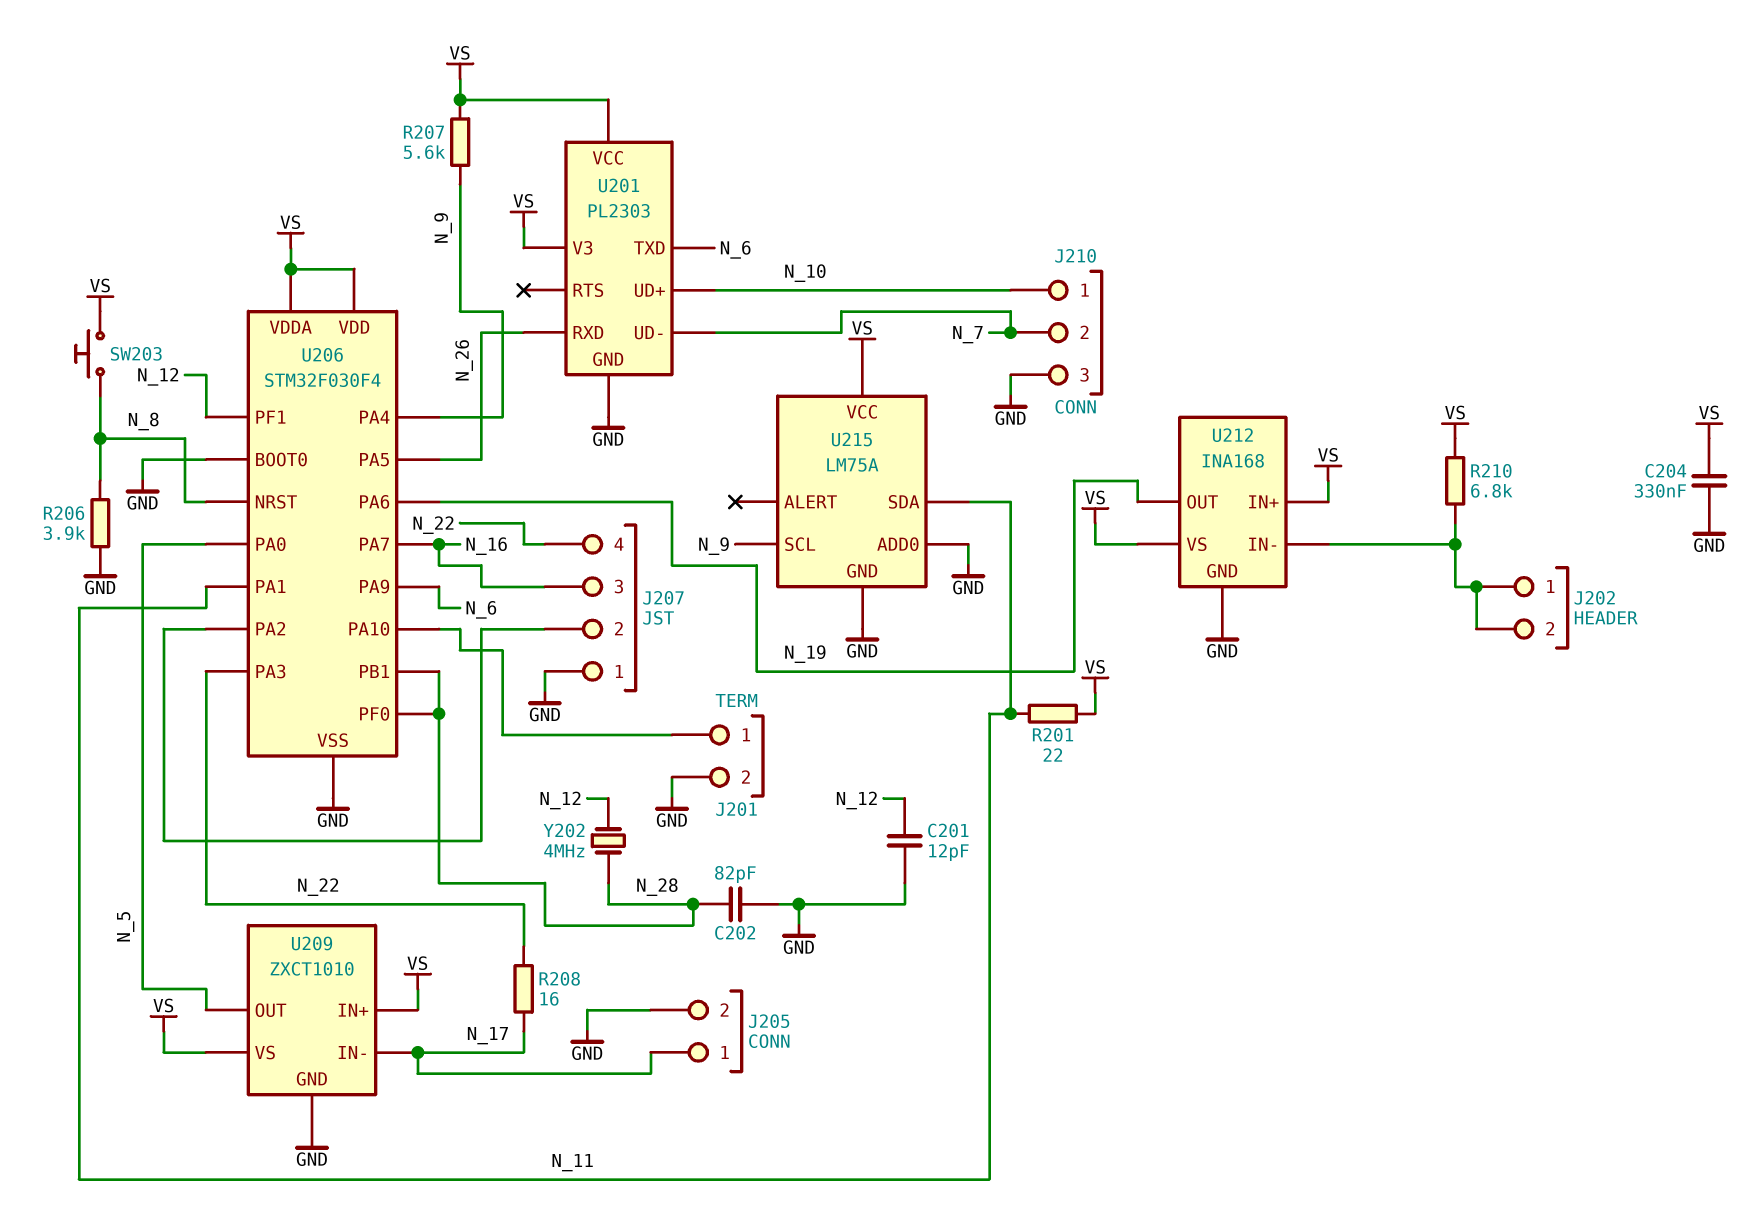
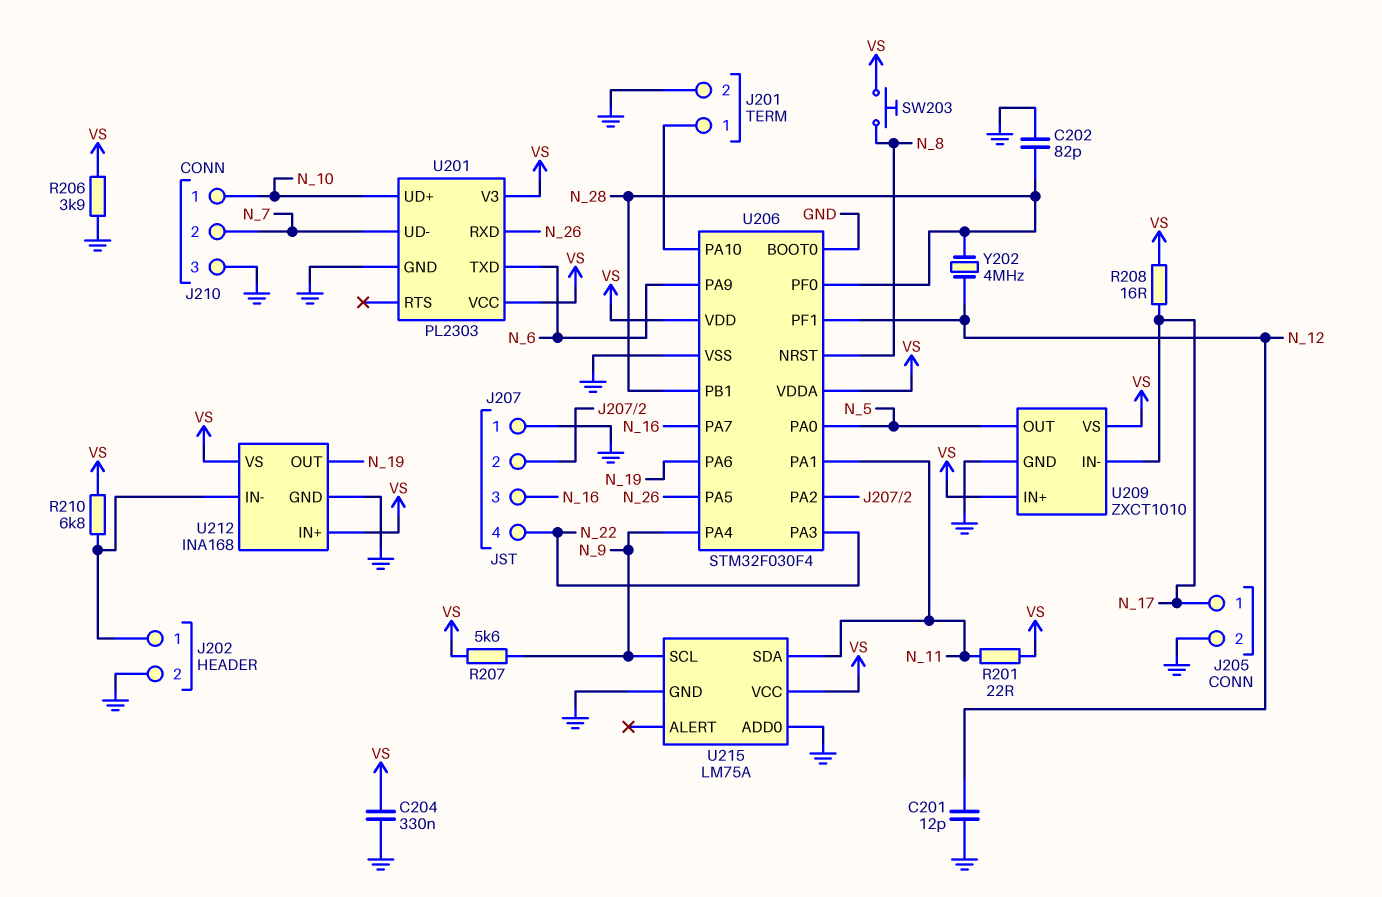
J202 pin 2: J202/1 -> GND
R206: 3.9k (GND, N_8) -> 3.9k (GND, VS)
R208: 16 (N_17, N_22) -> 16 (N_17, VS)

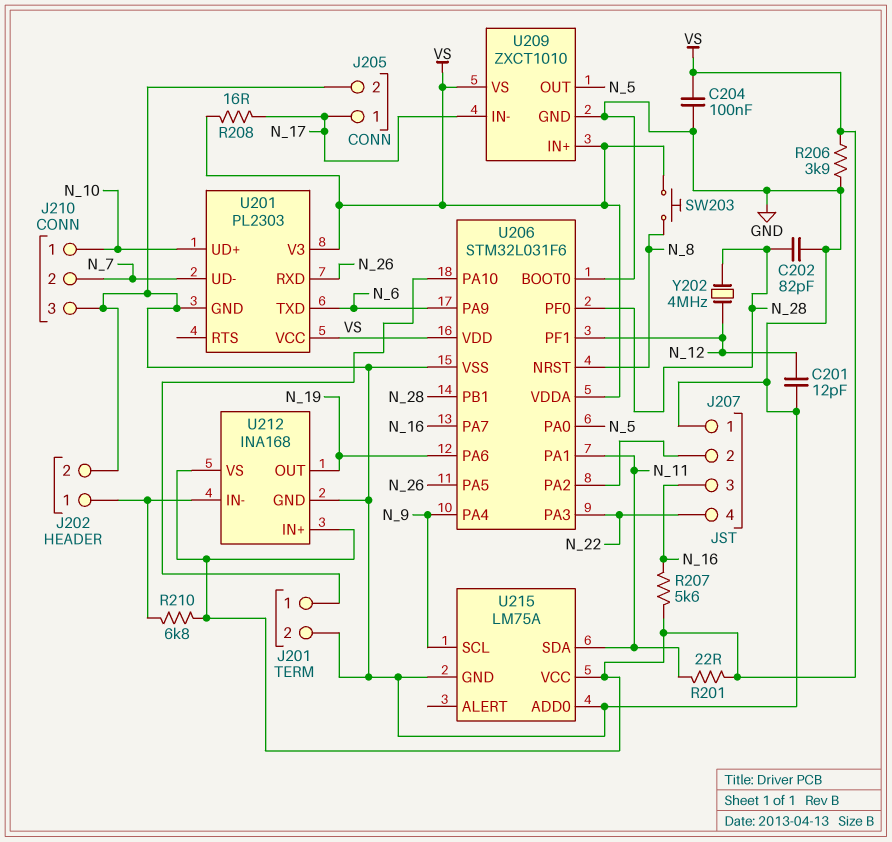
C204: 330nF (GND, VS) -> 100nF (GND, VS)
R207: 5.6k (N_9, VS) -> 5.6k (N_16, VS)
U206: STM32F030F4 -> STM32L031F6

